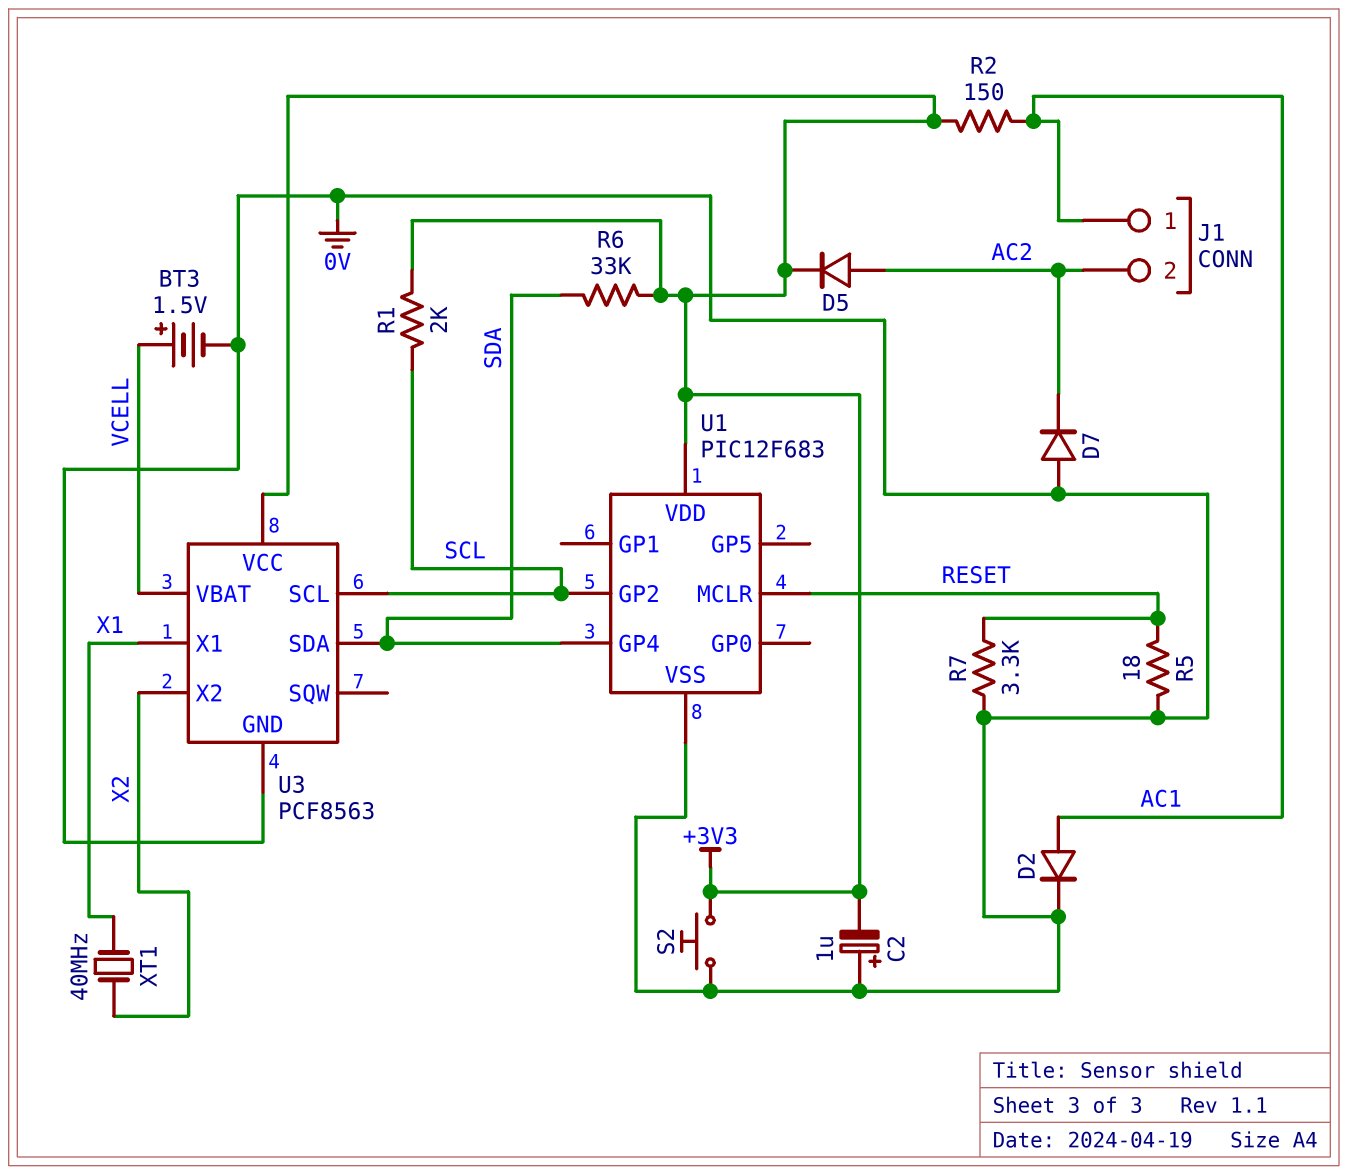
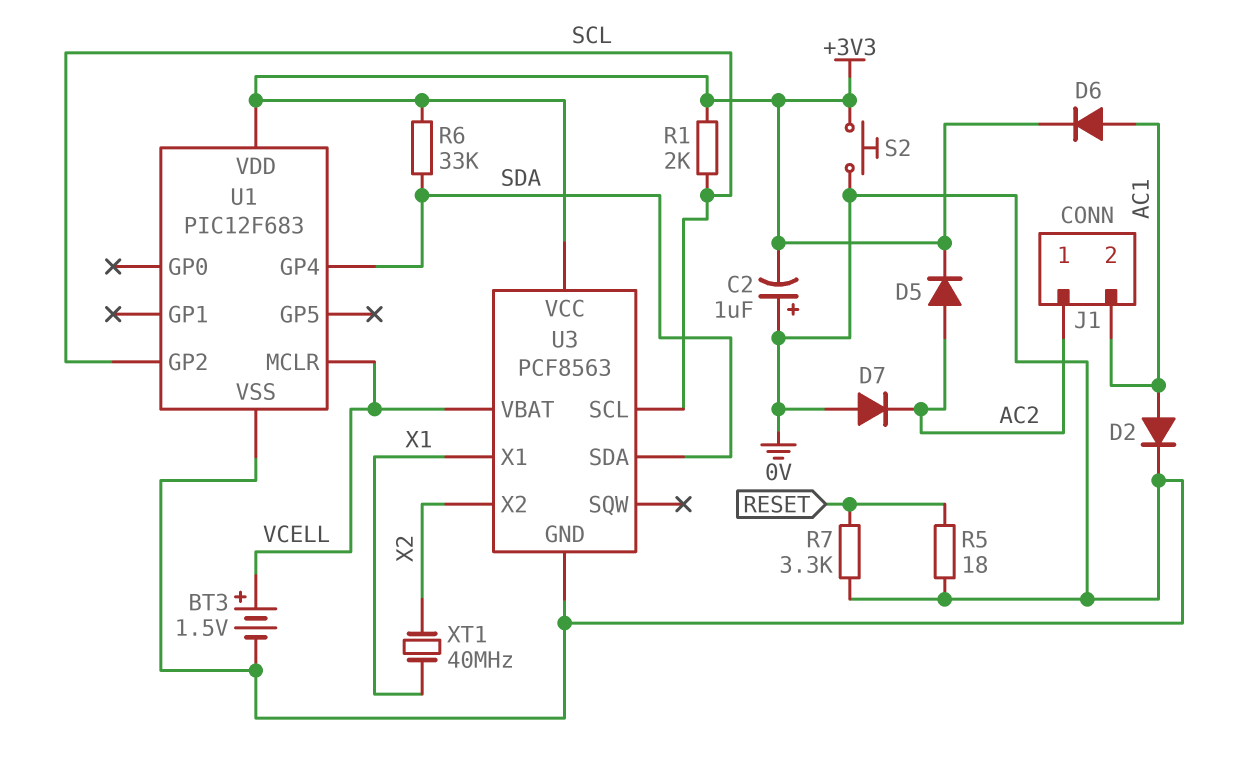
D6: none -> diode (A AC1, K +3V3)
J1 pin 1: AC1 -> AC2
J1 pin 2: AC2 -> AC1
R2: 150 (+3V3, AC1) -> none
U1 pin MCLR: RESET -> VCELL

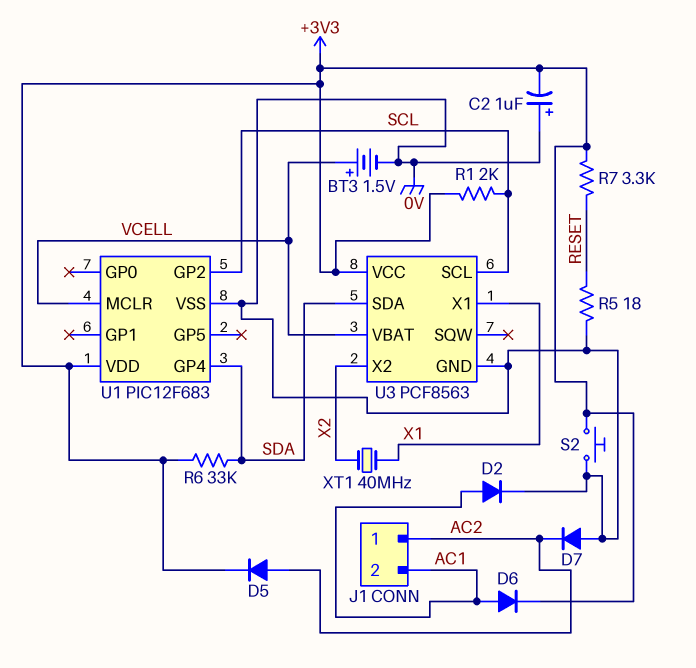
R7: 3.3k (0V, RESET) -> 3.3k (+3V3, RESET)

